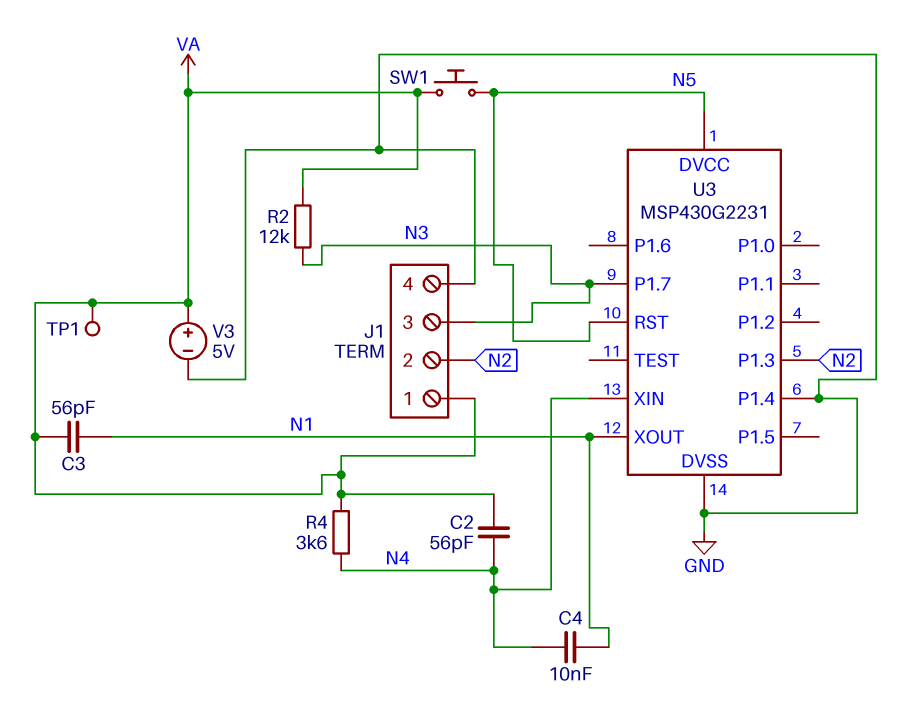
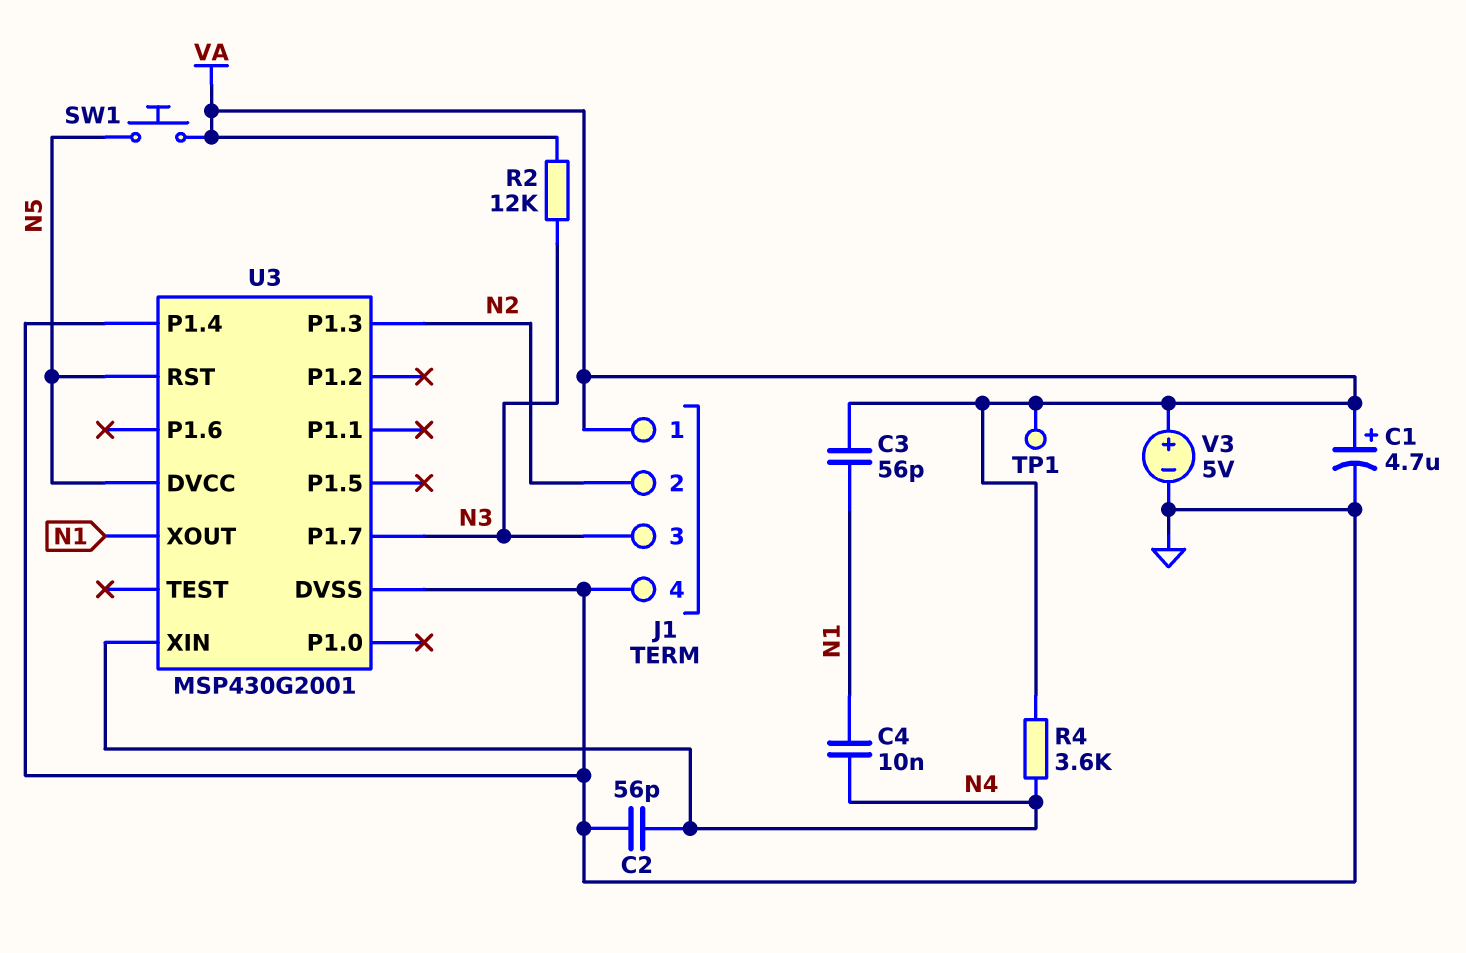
C1: none -> 4.7uF (plus VA, minus GND)
C2: 56pF (N4, VA) -> 56pF (GND, N4)
U3: MSP430G2231 -> MSP430G2001

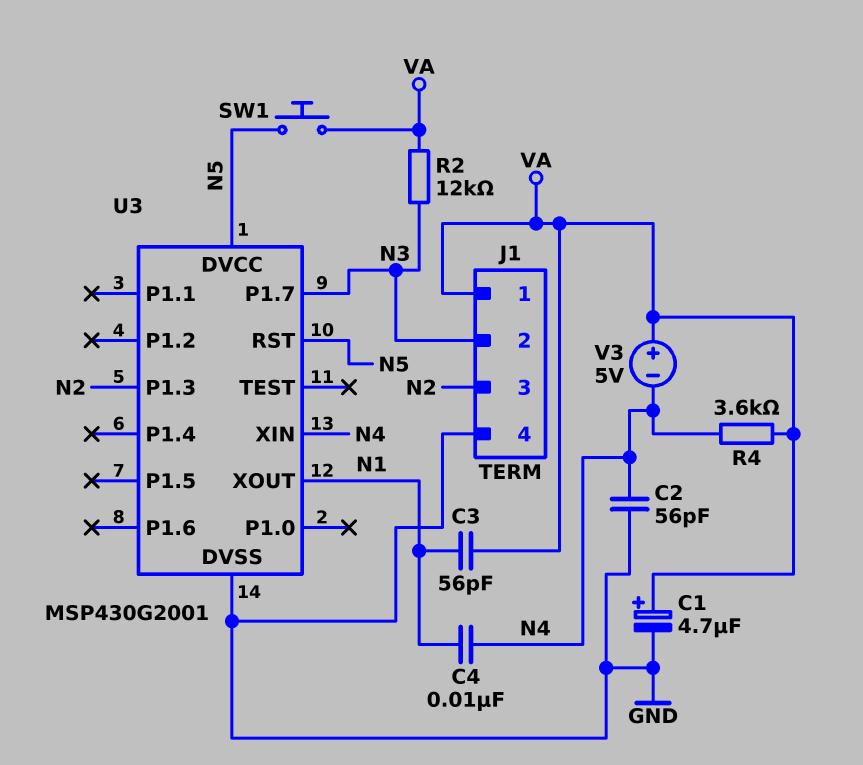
J1 pin 2: N2 -> N3
J1 pin 3: N3 -> N2
TP1: test point (VA) -> none
U3 pin P1.4: GND -> none
V3: 5V (plus VA, minus GND) -> 5V (plus VA, minus N4)

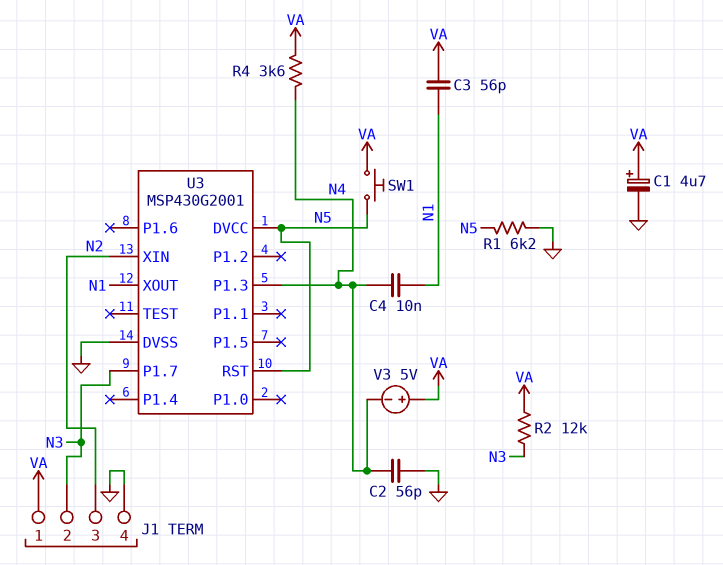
R1: none -> 6.2k (GND, N5)
U3 pin P1.3: N2 -> N4
U3 pin XIN: N4 -> N2

